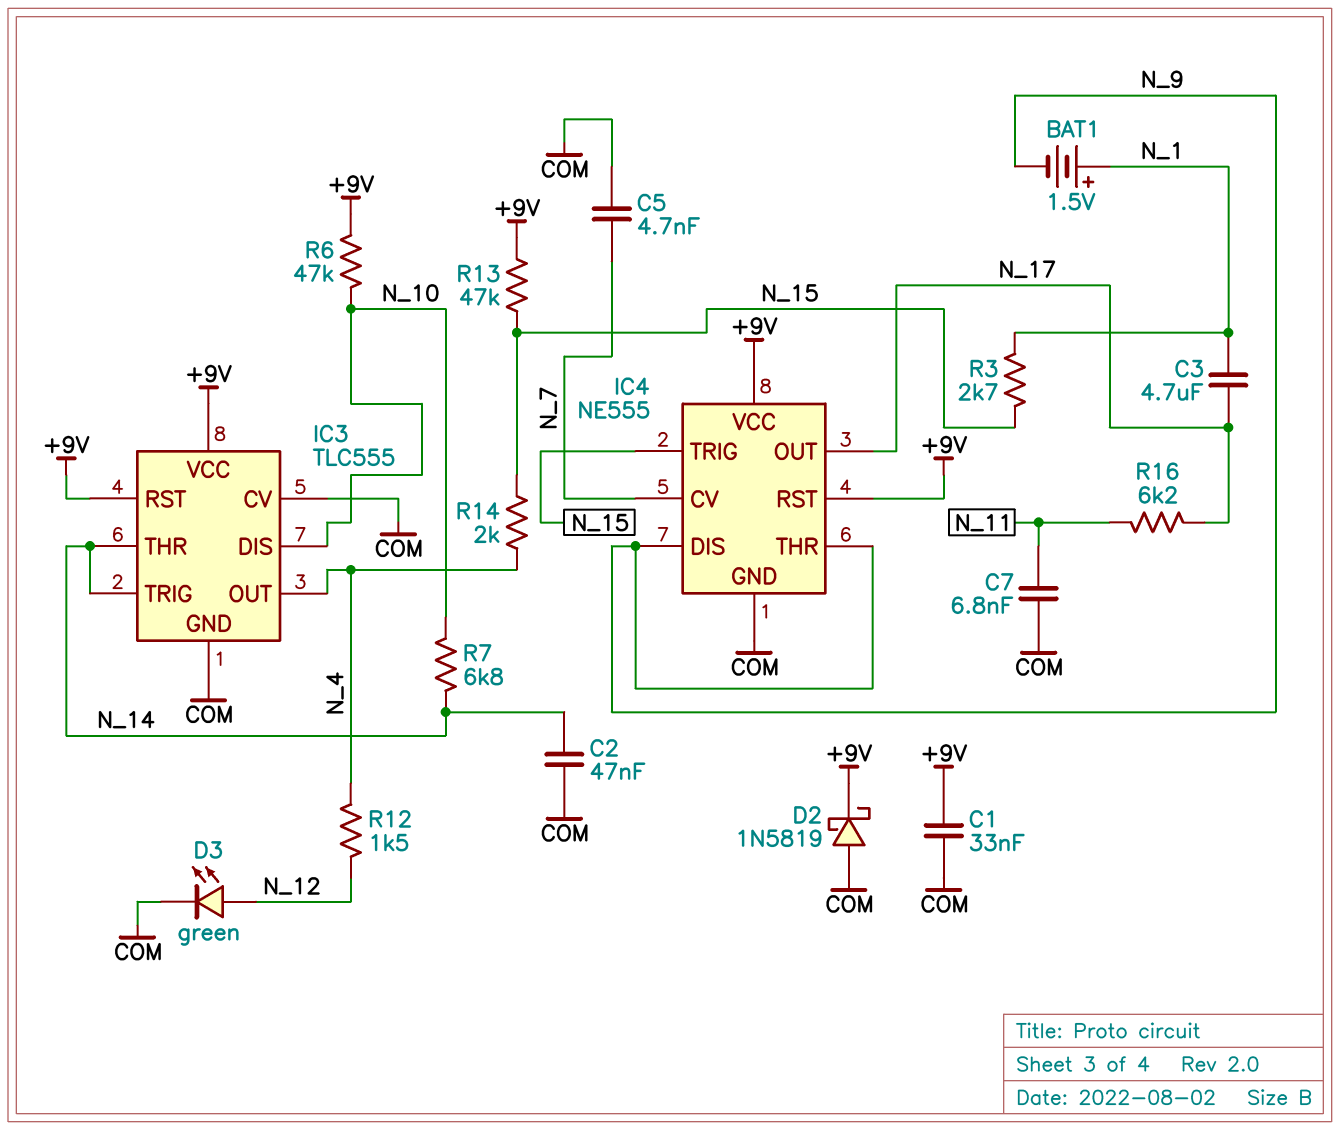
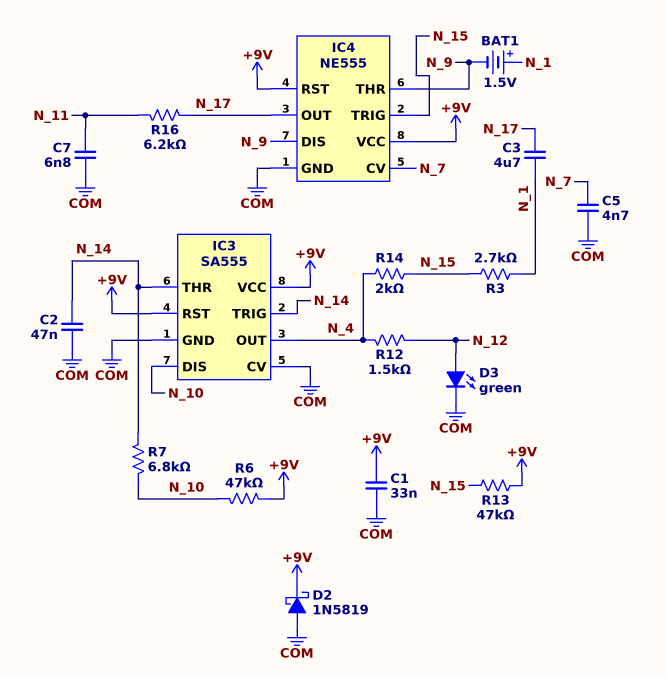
IC3: TLC555 -> SA555

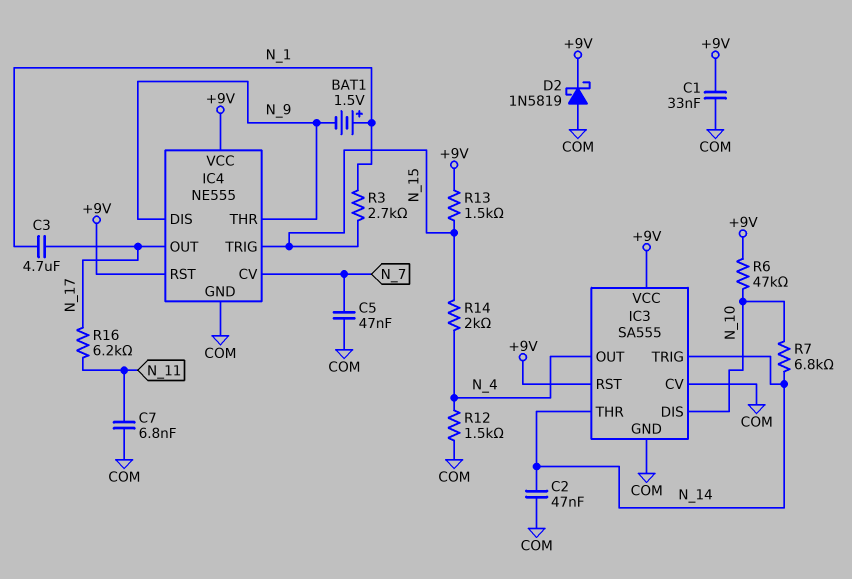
C5: 4.7nF (COM, N_7) -> 47nF (COM, N_7)
D3: LED green (A N_12, K COM) -> none
R12: 1.5k (N_4, N_12) -> 1.5k (COM, N_4)
R13: 47k (+9V, N_15) -> 1.5k (+9V, N_15)

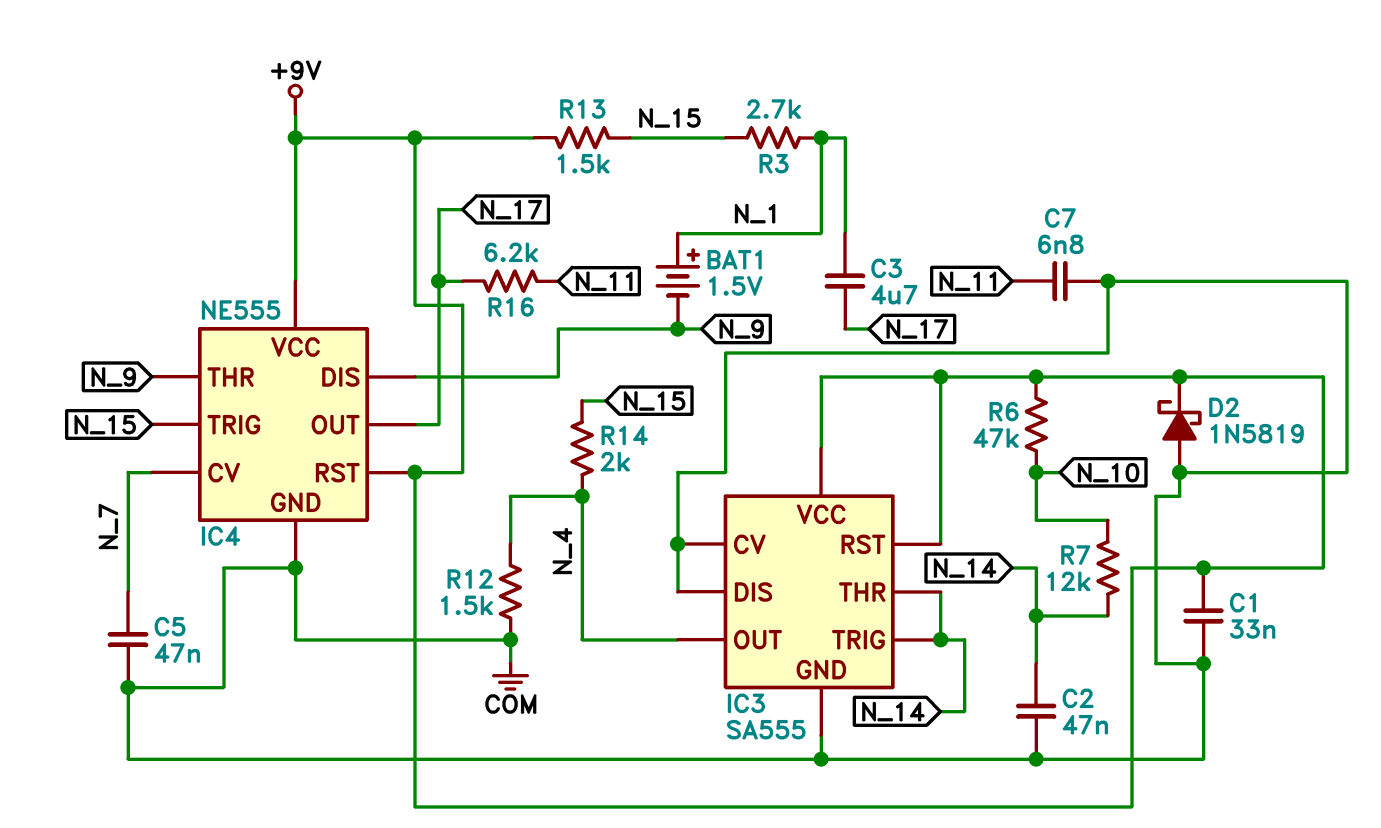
IC3 pin DIS: N_10 -> COM
R7: 6.8k (N_10, N_14) -> 12k (N_10, N_14)

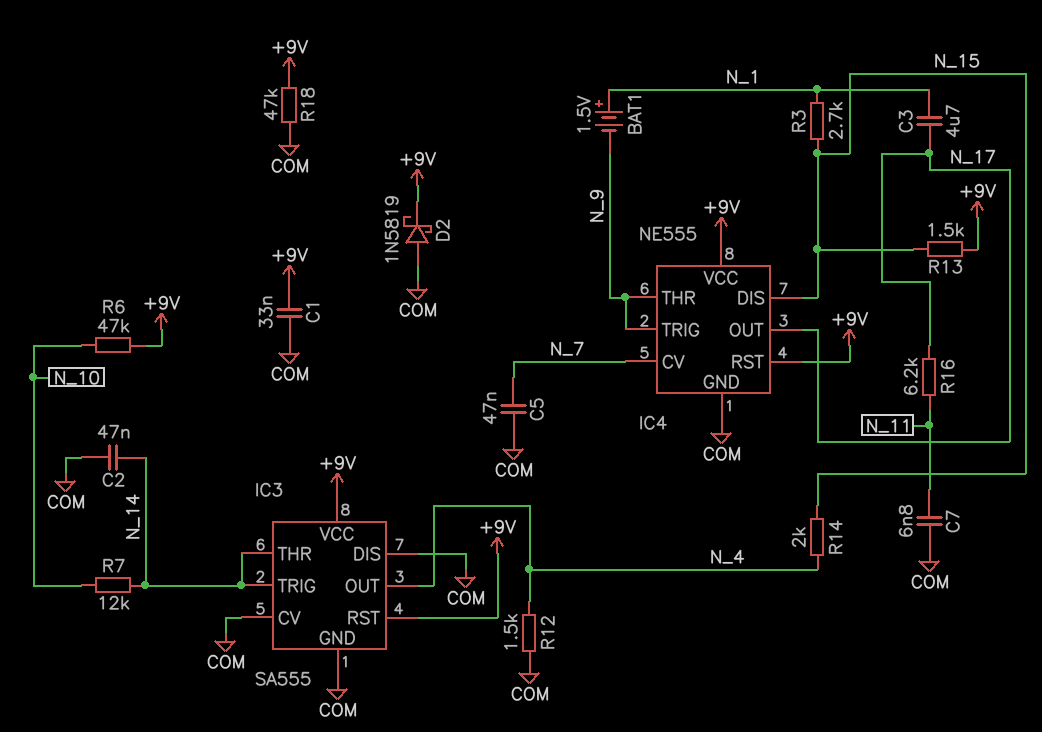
IC4 pin DIS: N_9 -> N_15
IC4 pin TRIG: N_15 -> N_9
R18: none -> 47k (+9V, COM)

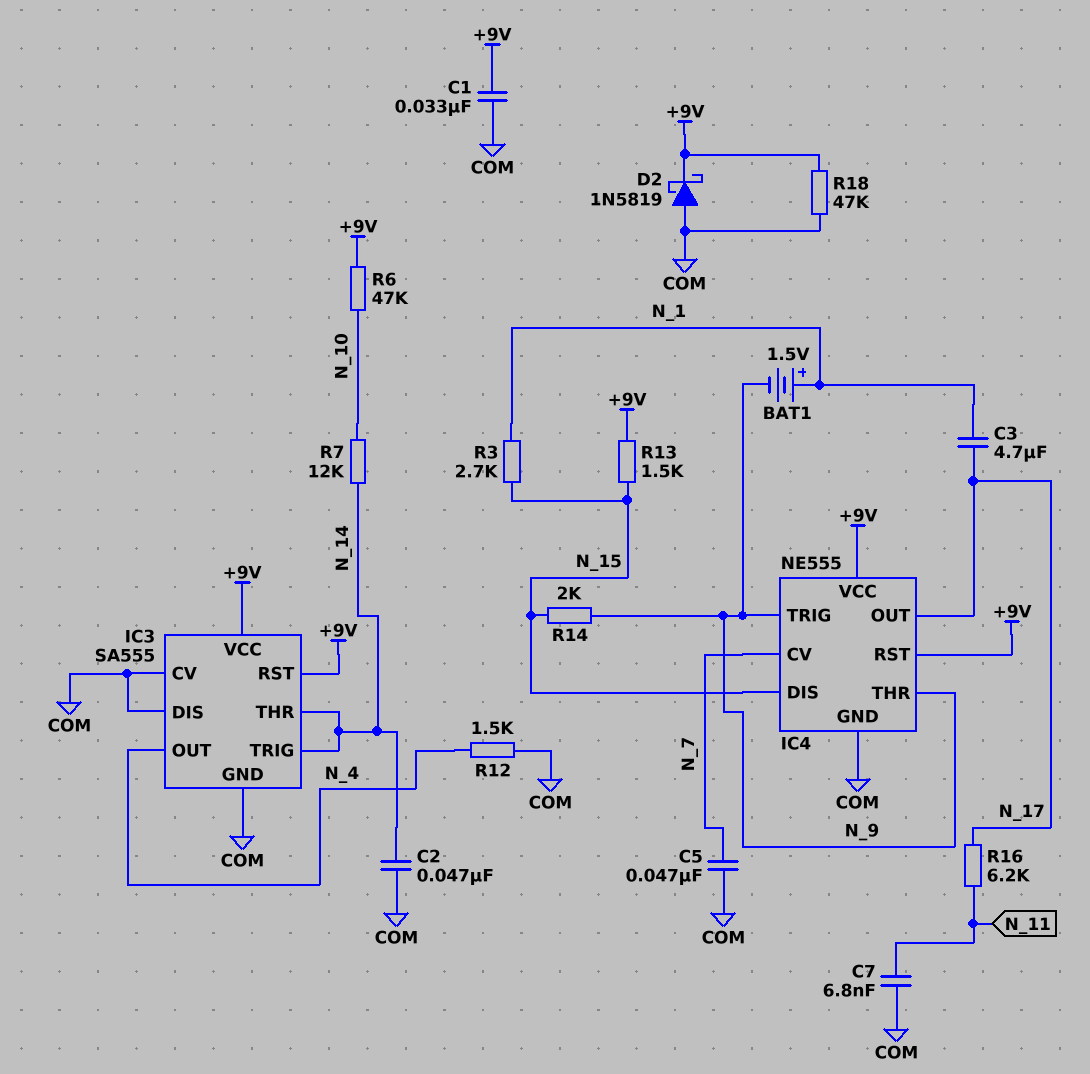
R14: 2k (N_4, N_15) -> 2k (N_9, N_15)

